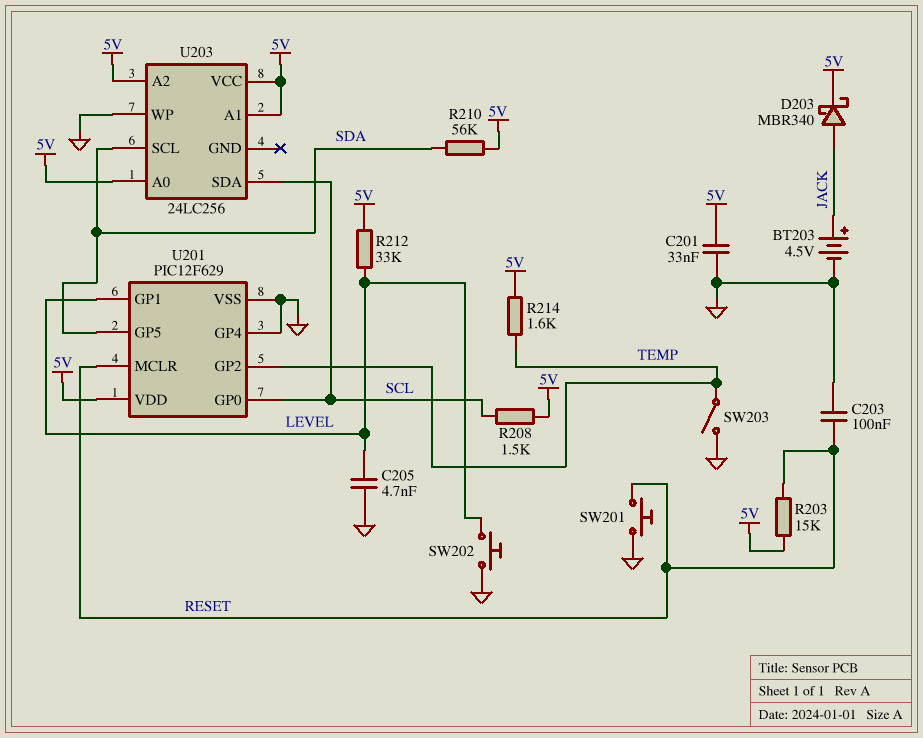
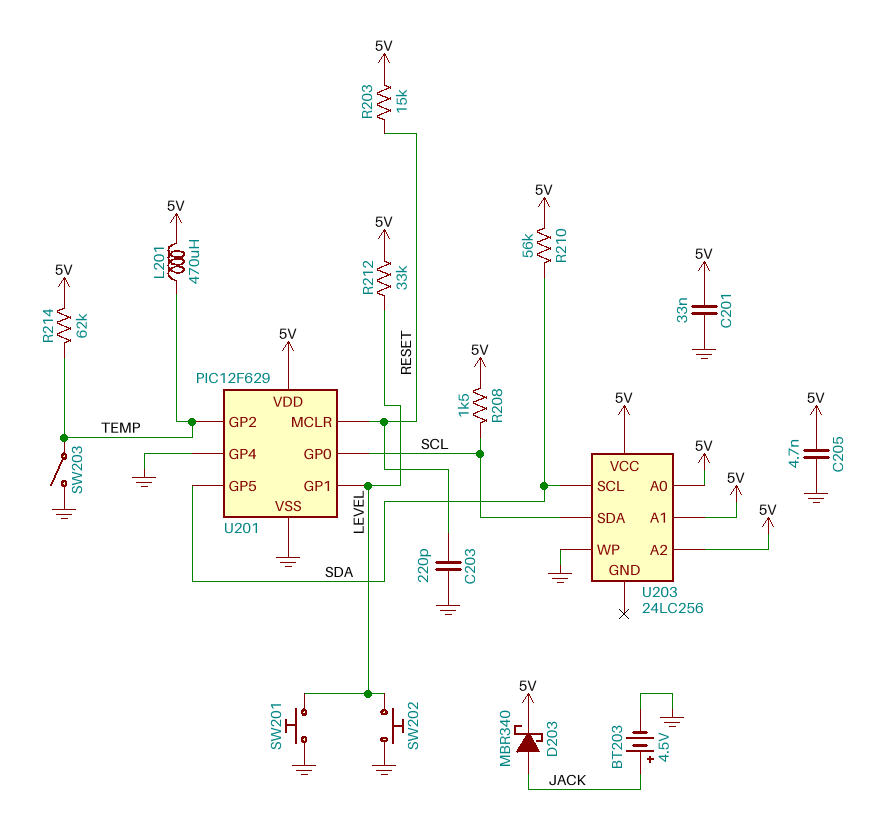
C203: 100nF (GND, RESET) -> 220pF (GND, RESET)
C205: 4.7nF (GND, LEVEL) -> 4.7nF (5V, GND)
L201: none -> 470uH (5V, TEMP)
R214: 1.6k (5V, TEMP) -> 62k (5V, TEMP)
SW201: button (GND, RESET) -> button (GND, LEVEL)

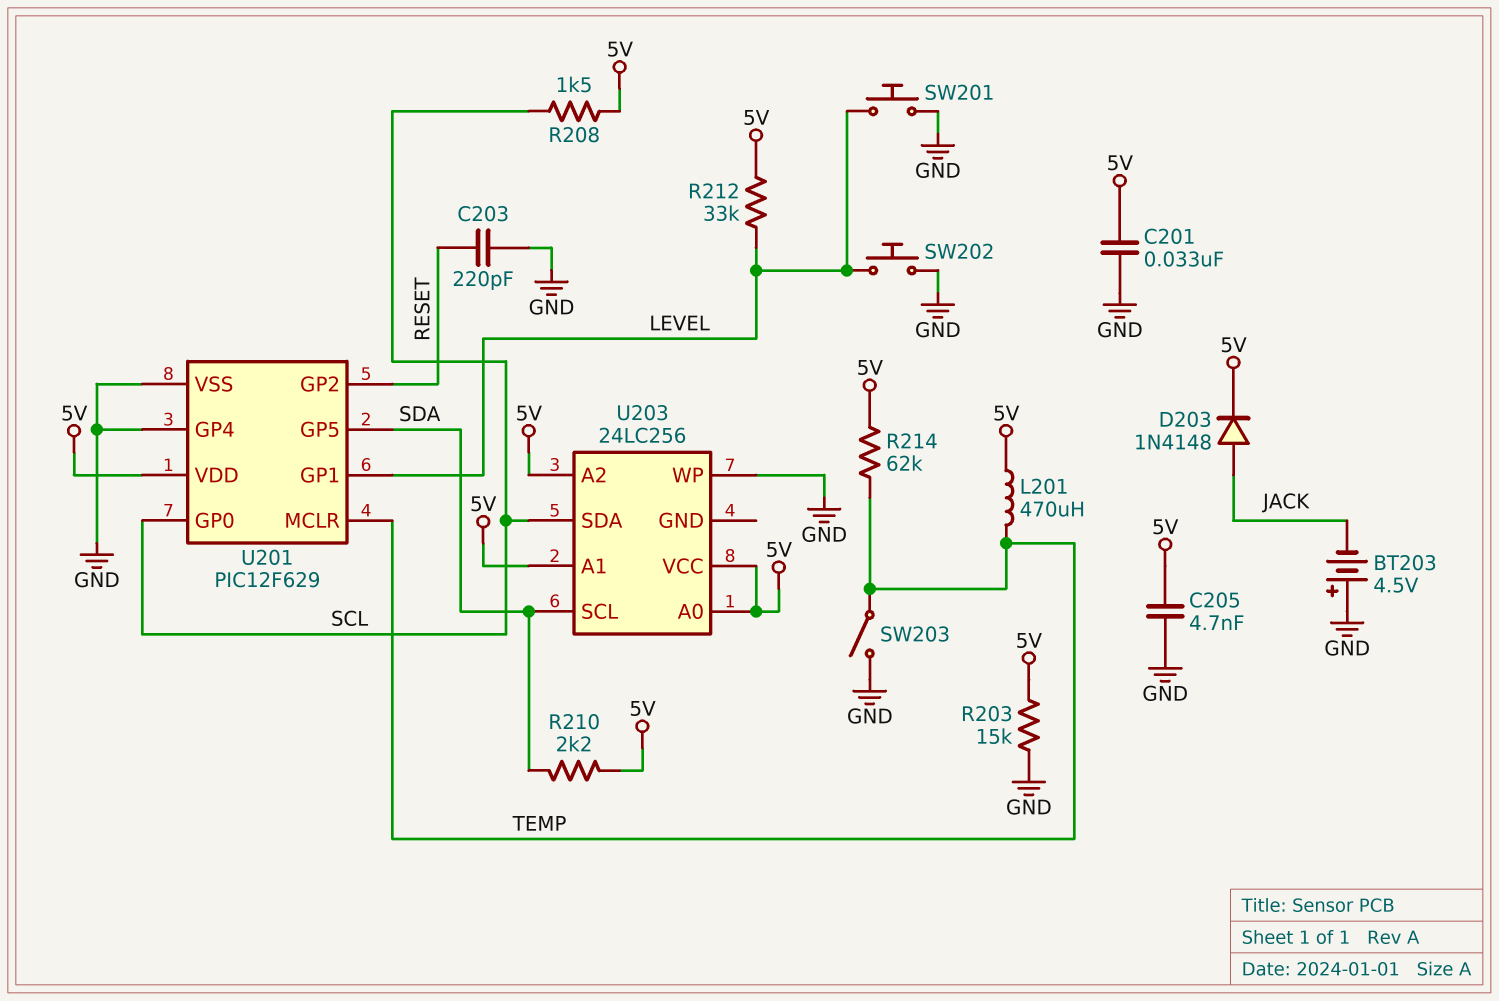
BT203: 4.5V (plus JACK, minus GND) -> 4.5V (plus GND, minus JACK)
D203: schottky MBR340 (A JACK, K 5V) -> diode 1N4148 (A JACK, K 5V)
R203: 15k (5V, RESET) -> 15k (5V, GND)
R210: 56k (5V, SDA) -> 2.2k (5V, SDA)
U201 pin GP2: TEMP -> RESET
U201 pin MCLR: RESET -> TEMP

